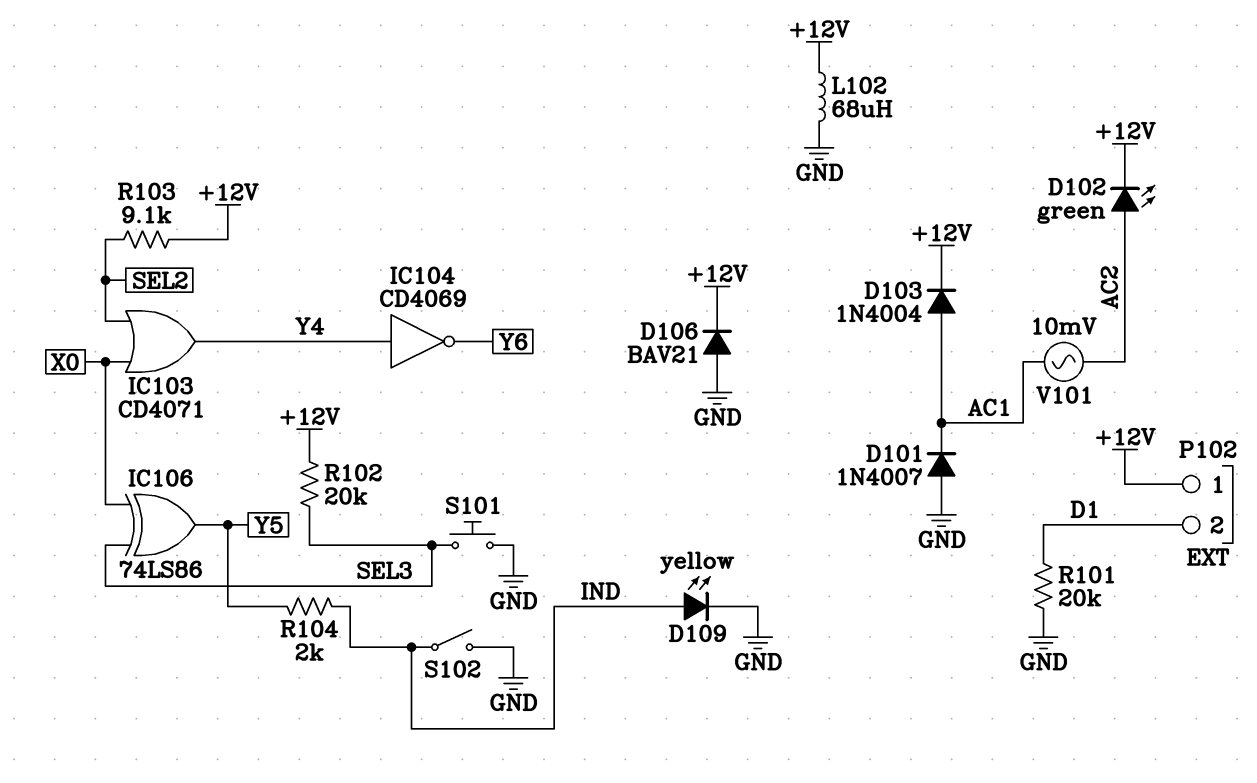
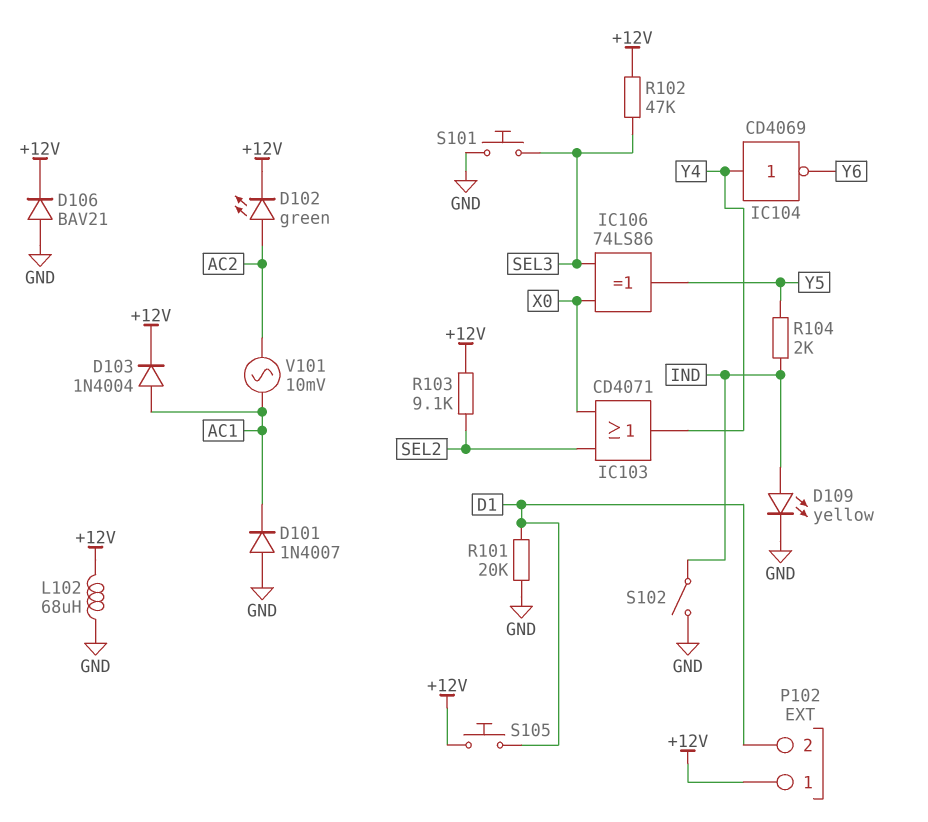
R102: 20k (+12V, SEL3) -> 47k (+12V, SEL3)
S105: none -> button (+12V, D1)

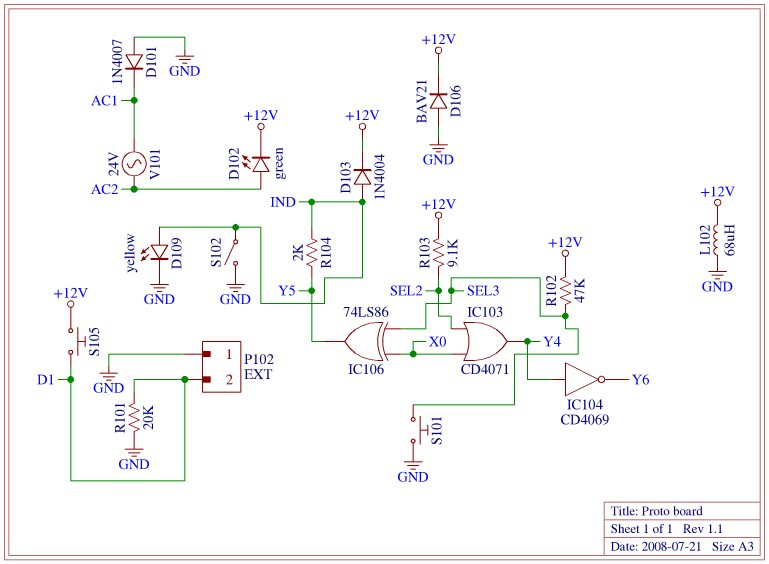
D103: diode 1N4004 (A AC1, K +12V) -> diode 1N4004 (A IND, K +12V)
P102 pin 1: +12V -> GND
V101: AC 10mV (AC1, AC2) -> AC 24V (AC1, AC2)

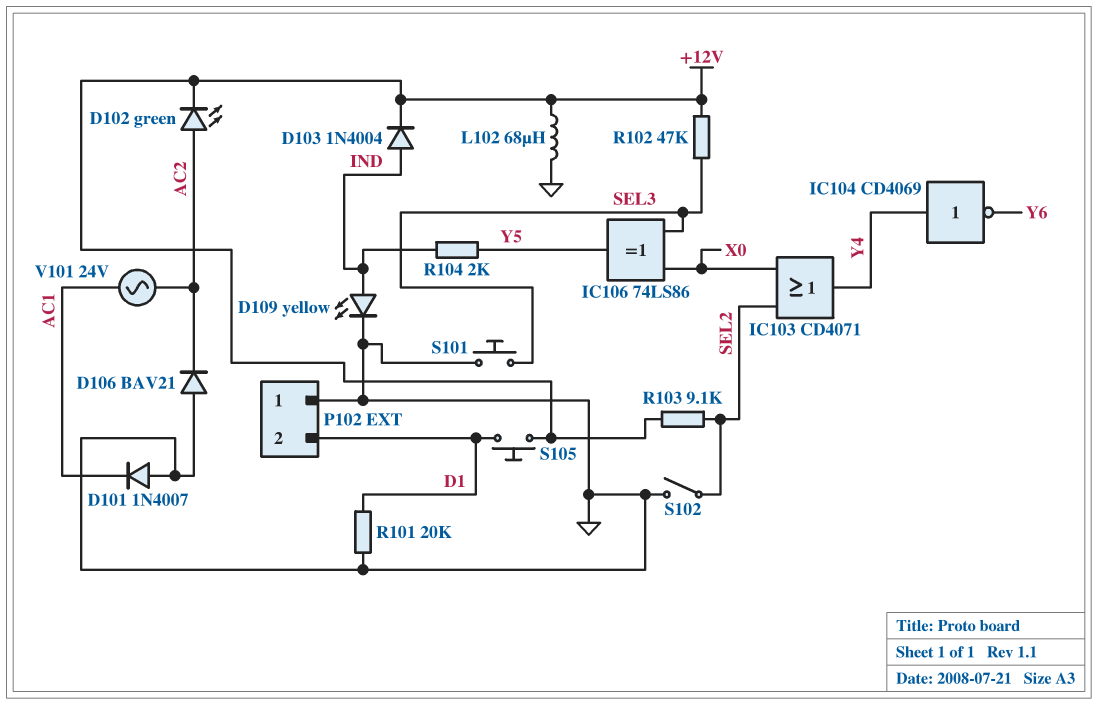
D106: diode BAV21 (A GND, K +12V) -> diode BAV21 (A GND, K AC2)
S102: switch (GND, IND) -> switch (GND, SEL2)

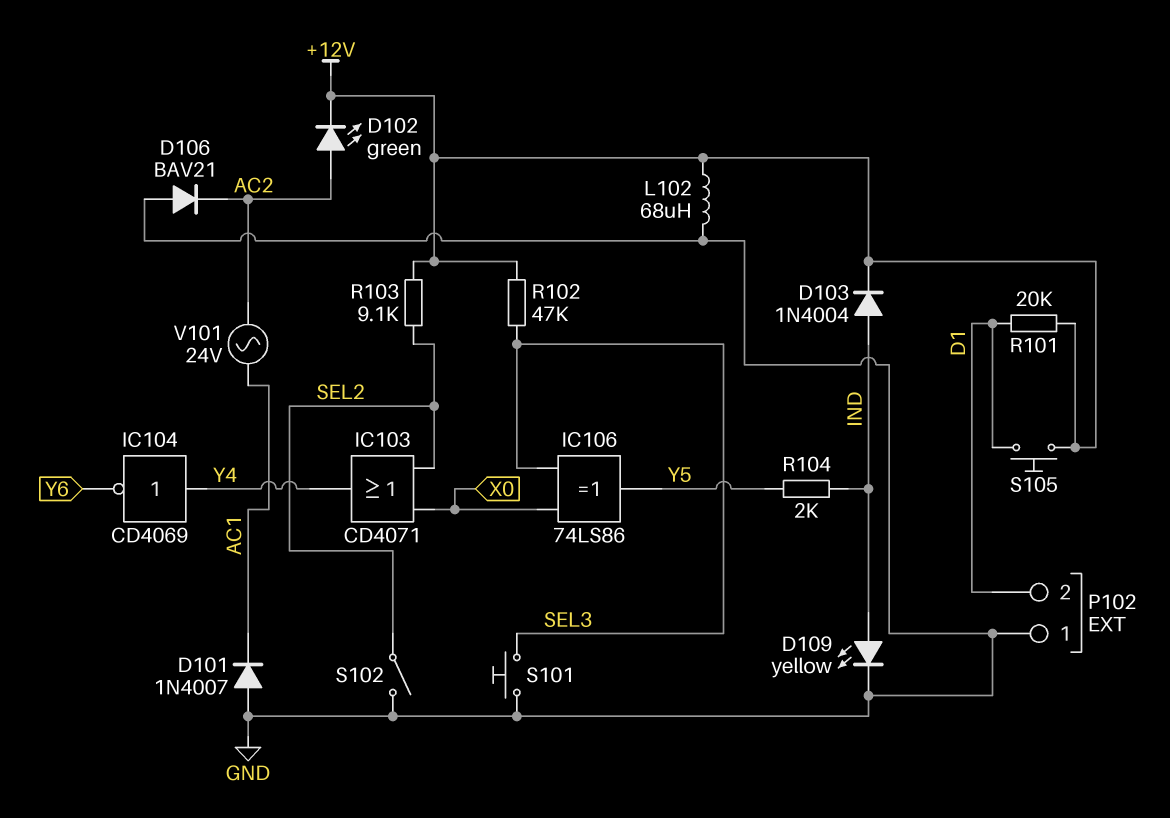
R101: 20k (D1, GND) -> 20k (+12V, D1)

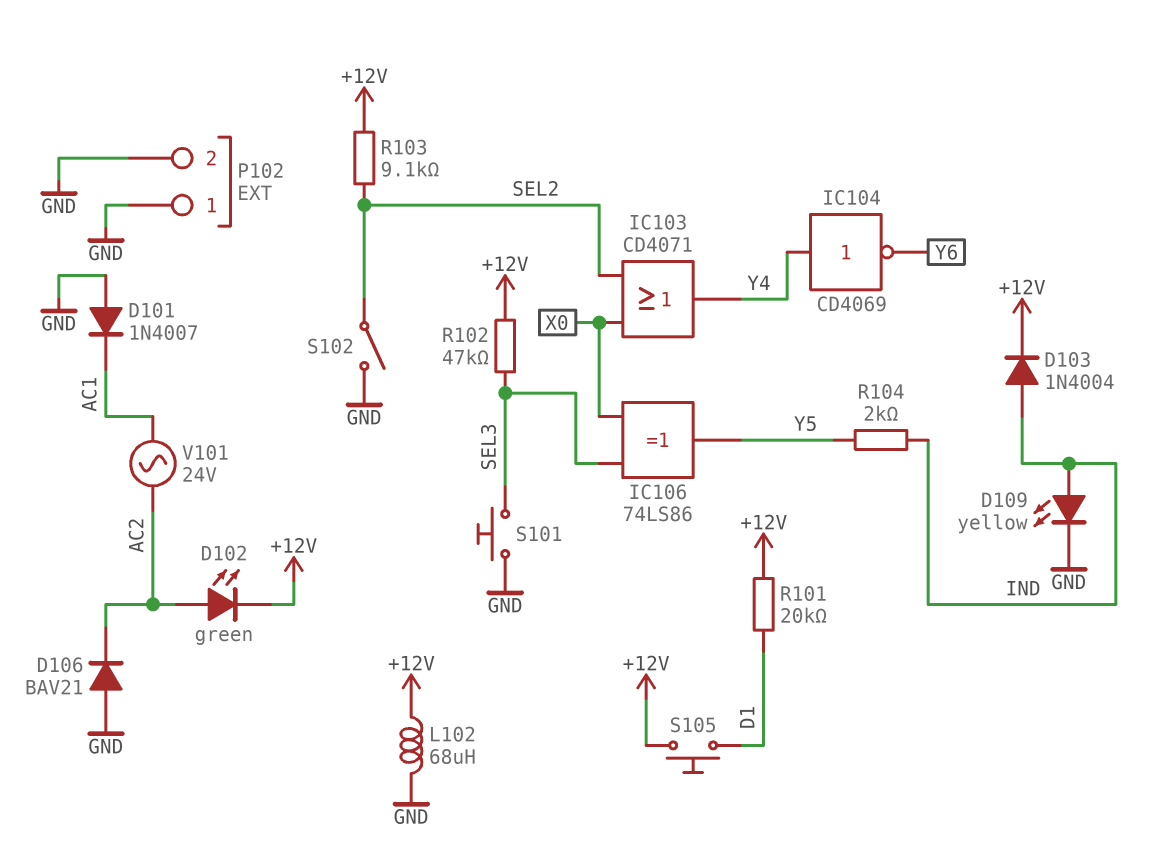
P102 pin 2: D1 -> GND

